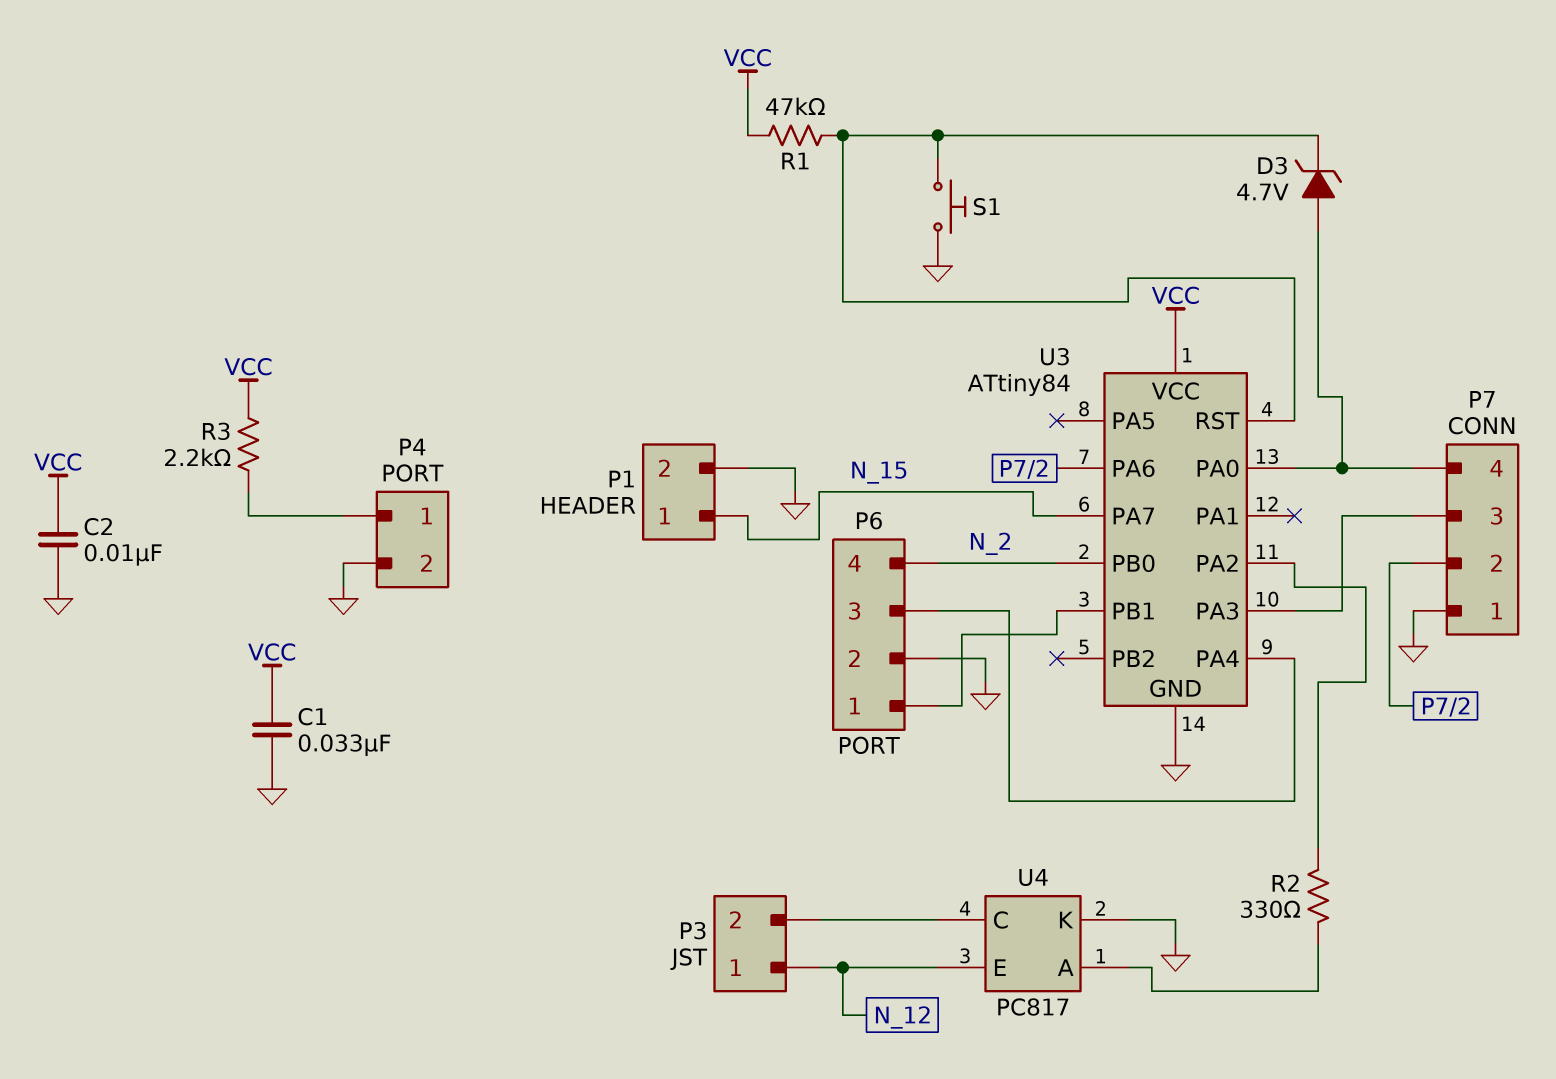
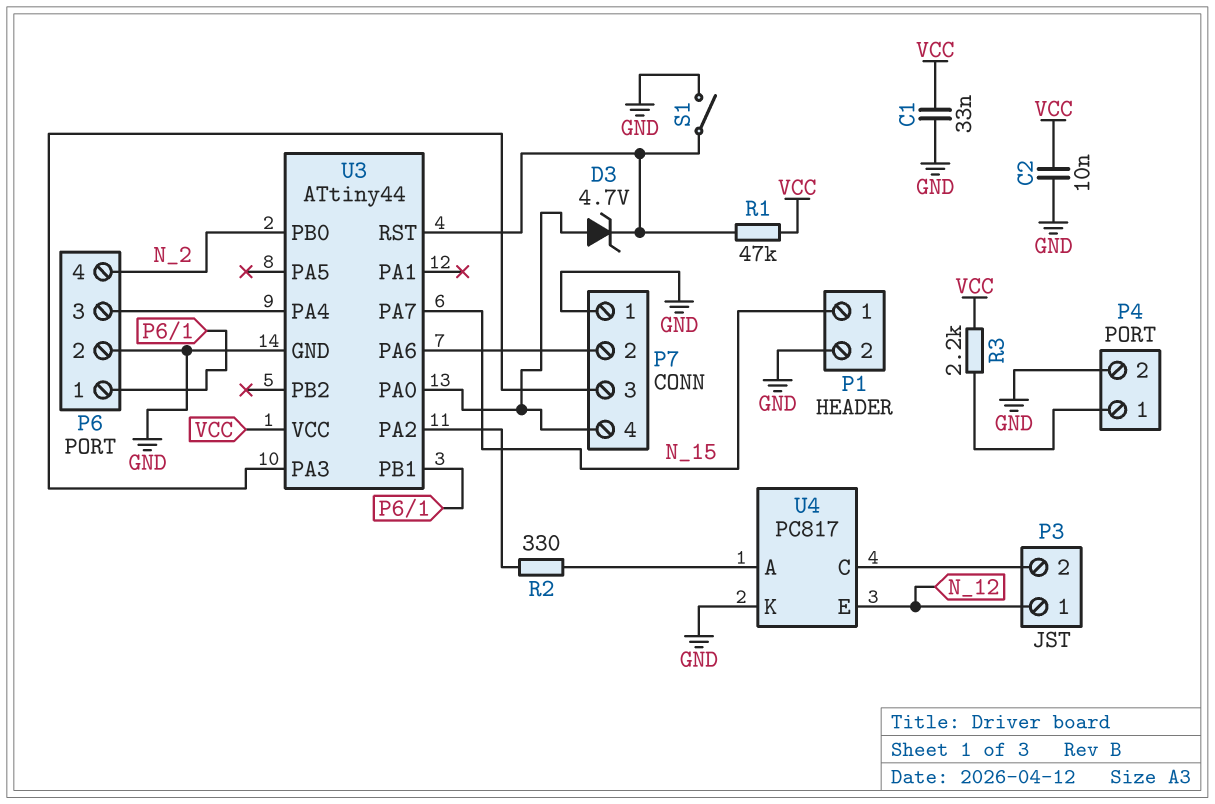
S1: button (GND, U3/RST) -> switch (GND, U3/RST)
U3: ATtiny84 -> ATtiny44

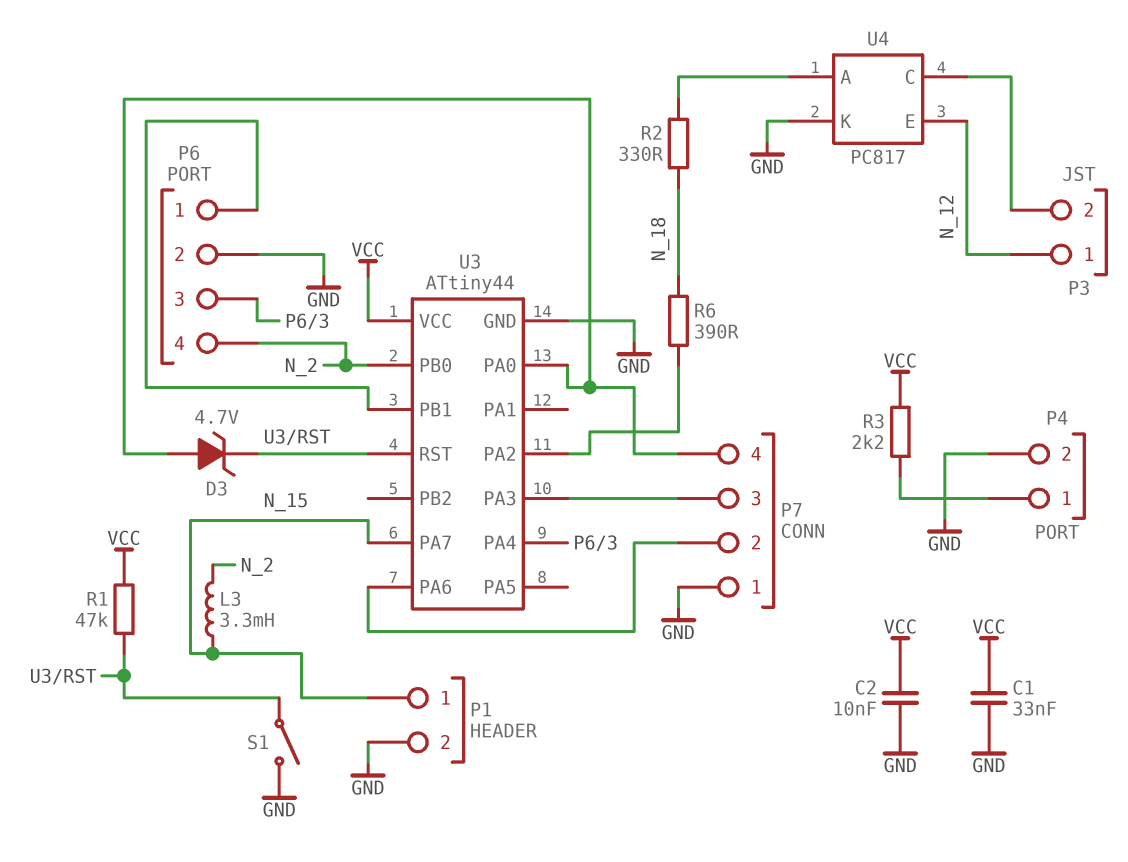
L3: none -> 3.3mH (N_2, N_15)
R2: 330 (U3/PA2, U4/A) -> 330 (N_18, U4/A)
R6: none -> 390 (N_18, U3/PA2)

